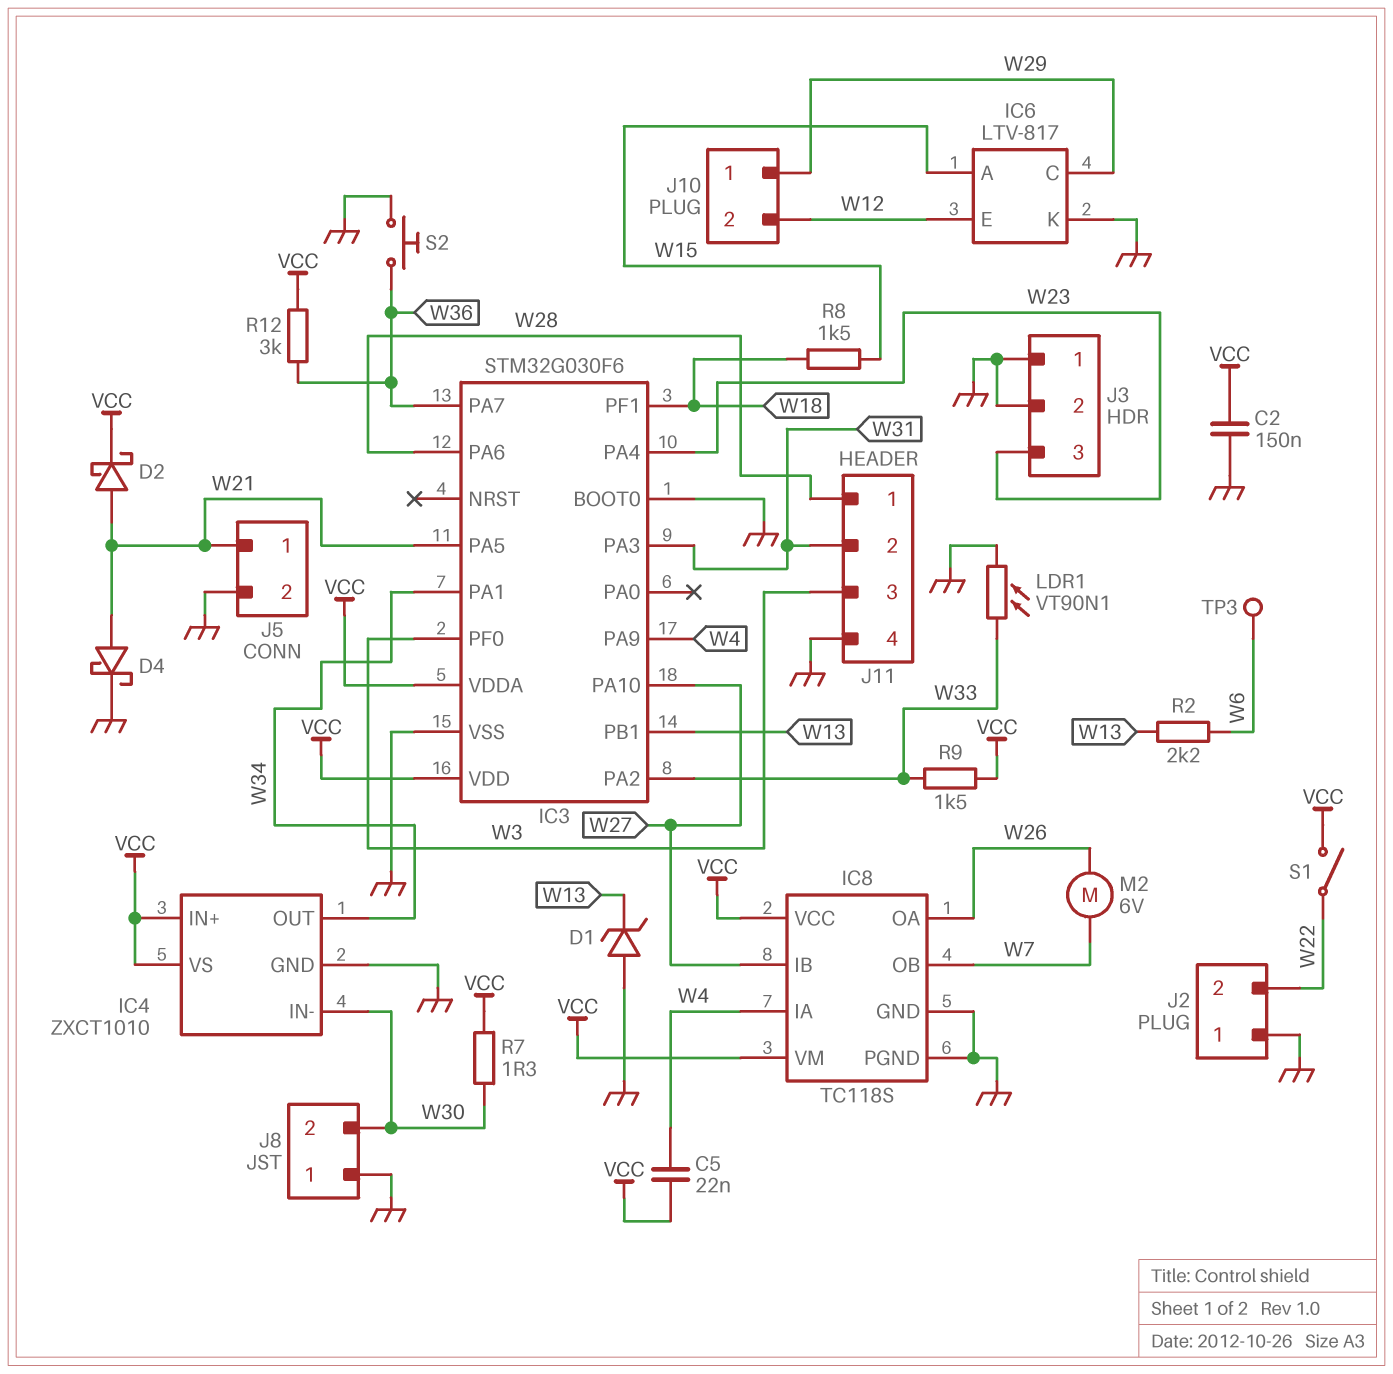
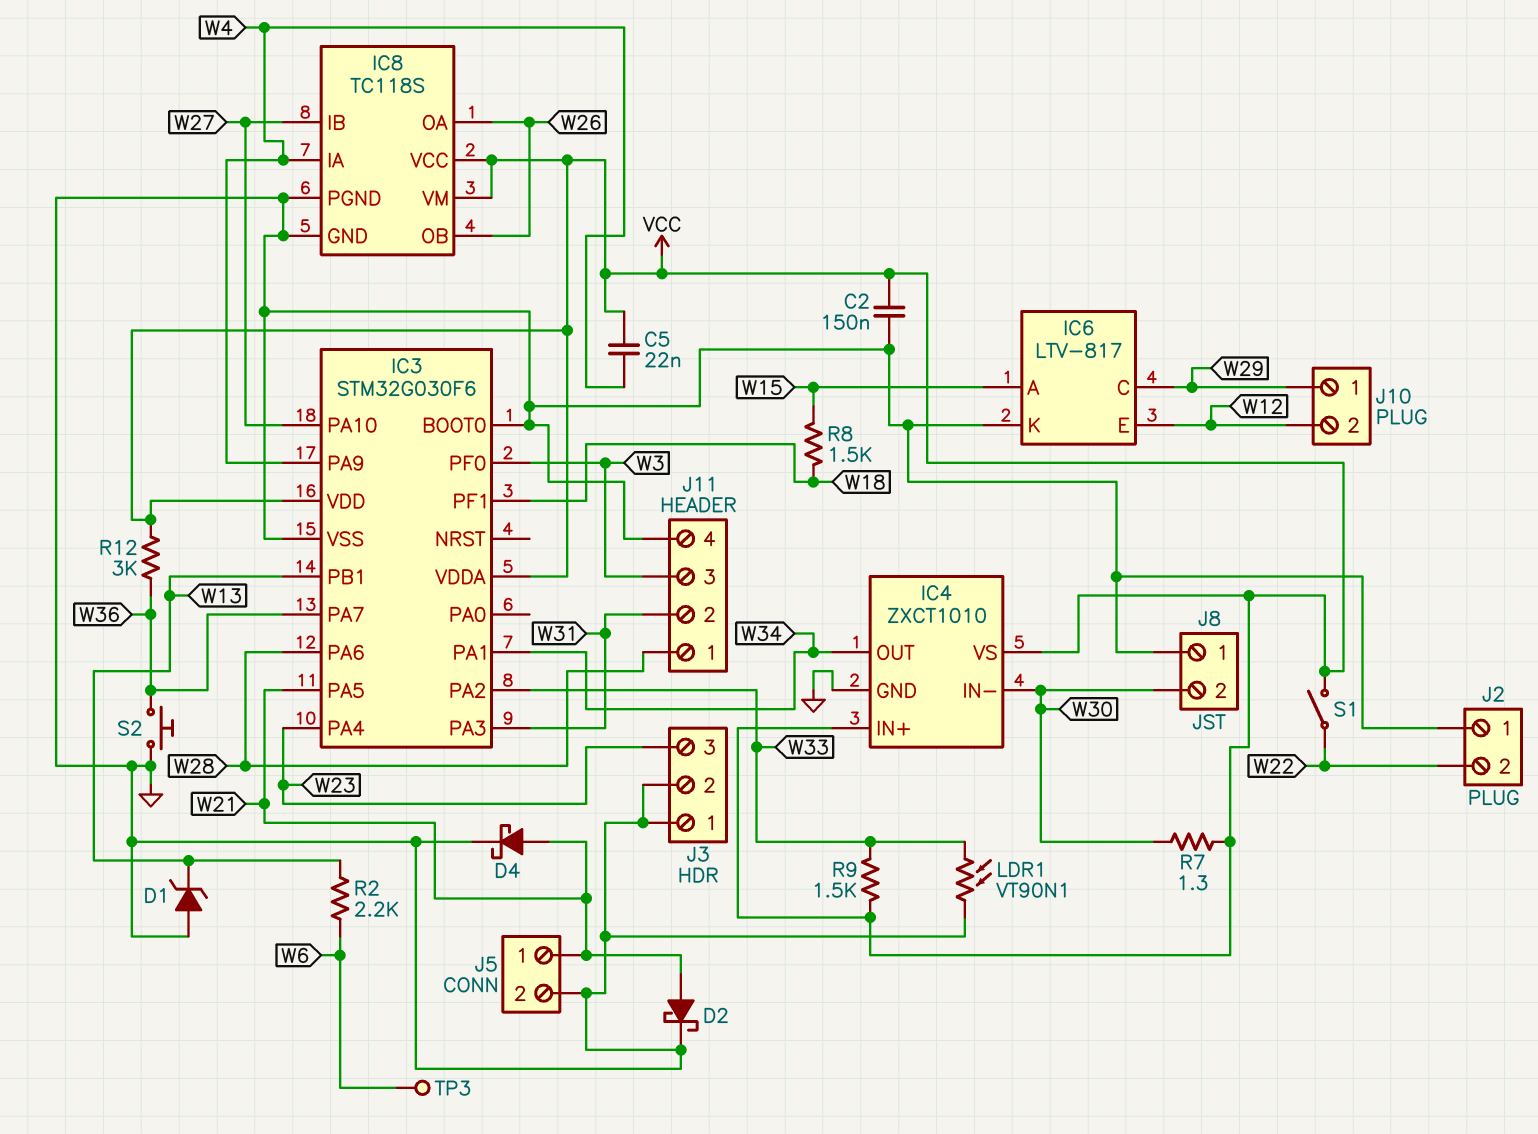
D2: schottky (A W21, K VCC) -> schottky (A W21, K GND)
IC8 pin OB: W7 -> W26
M2: motor 6V (W7, W26) -> none

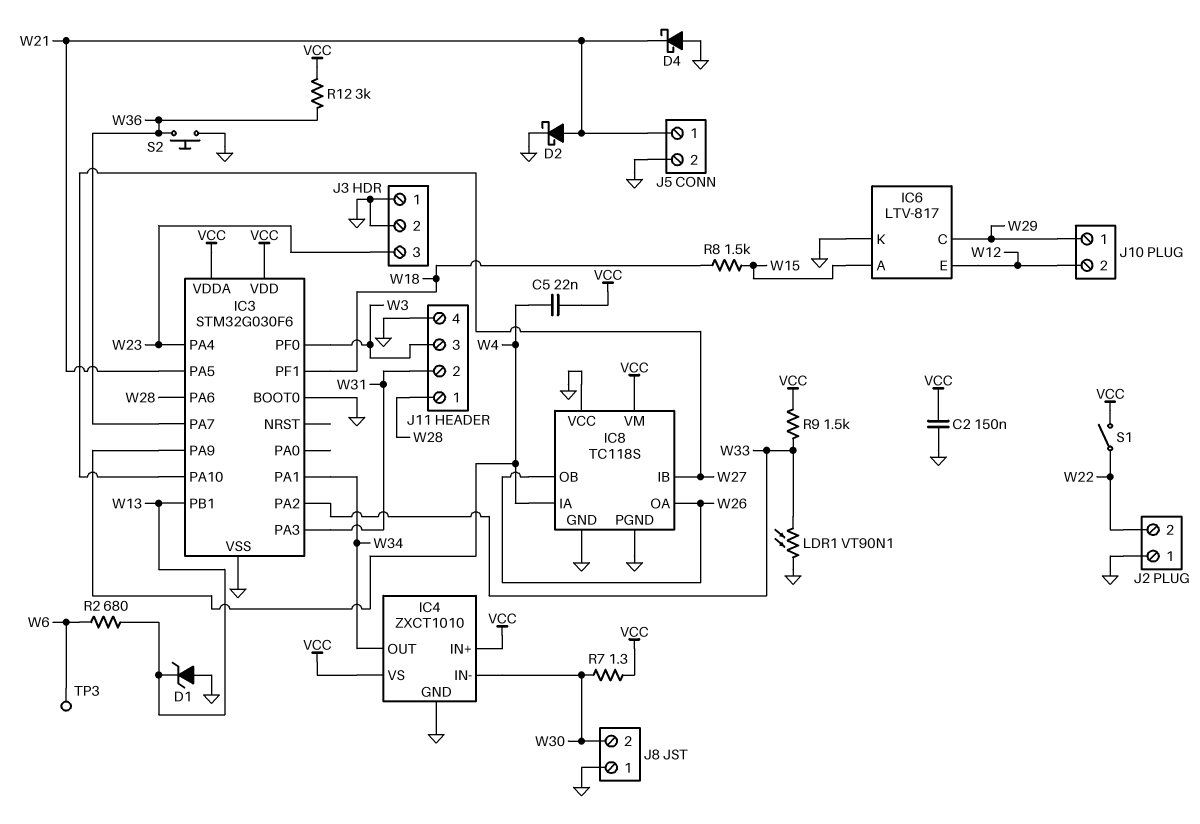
D4: schottky (A W21, K GND) -> schottky (A GND, K W21)
IC8 pin VCC: VCC -> GND
R2: 2.2k (W6, W13) -> 680 (W6, W13)

